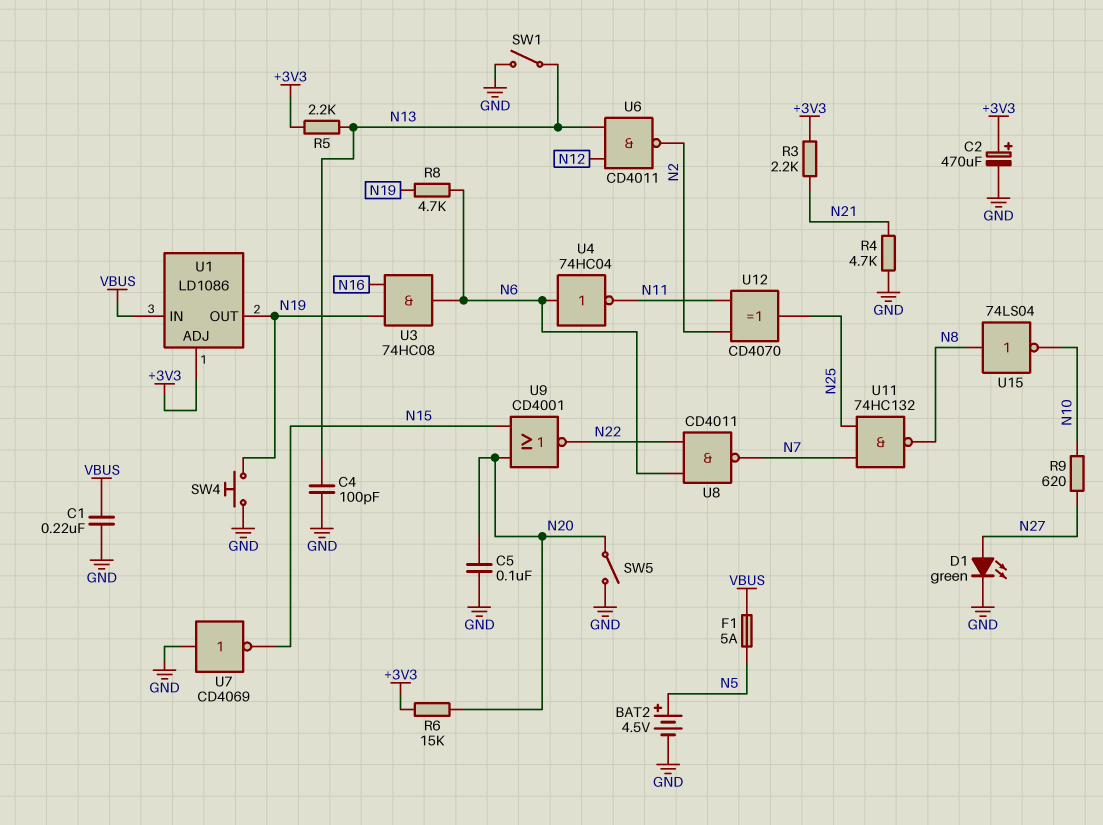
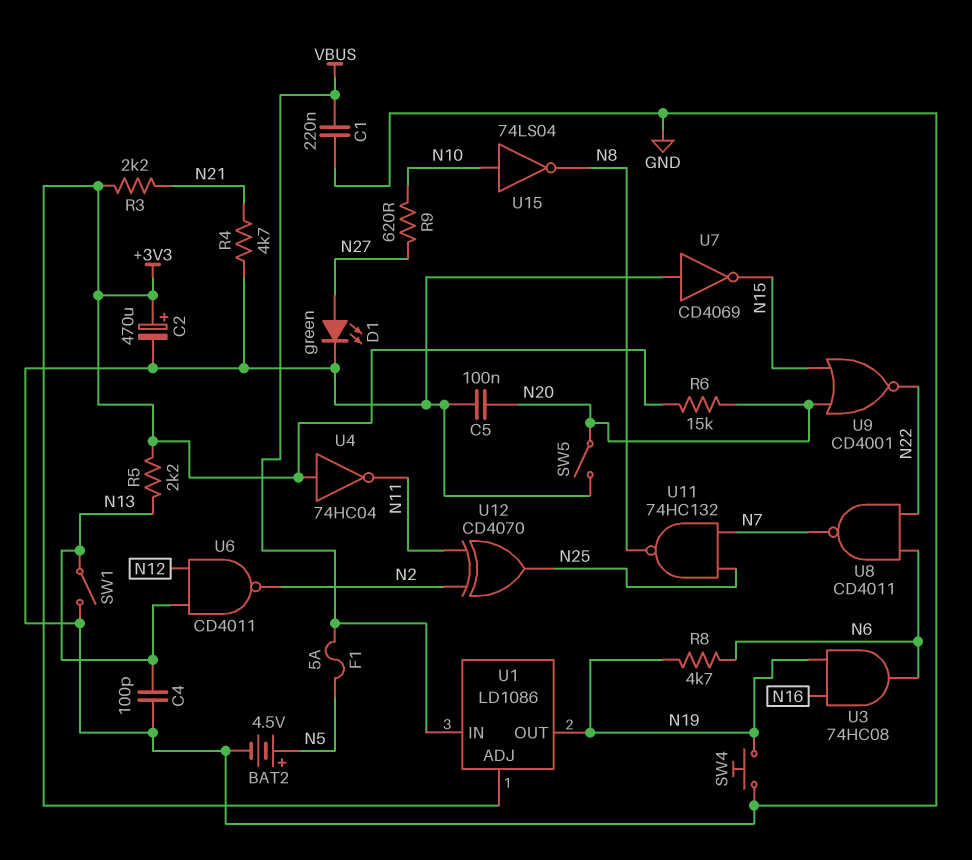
U4: NOT 74HC04 (in N6, out N11) -> NOT 74HC04 (in +3V3, out N11)
U15: NOT 74LS04 (in N8, out N10) -> NOT 74LS04 (in N10, out N8)

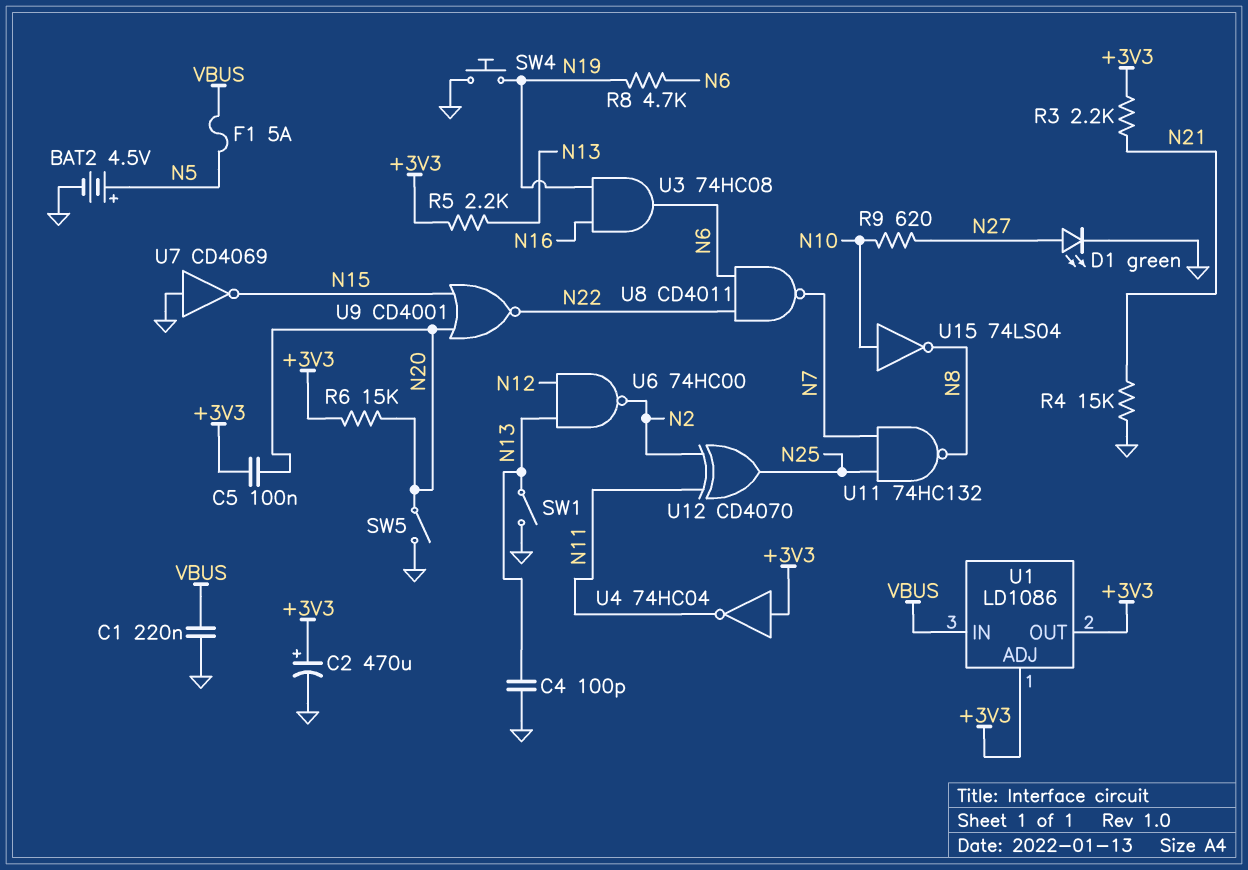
C5: 100nF (GND, N20) -> 100nF (+3V3, N20)
R4: 4.7k (GND, N21) -> 15k (GND, N21)
U1 pin OUT: N19 -> +3V3
U6: NAND CD4011 (in N12, in N13, out N2) -> NAND 74HC00 (in N12, in N13, out N2)

